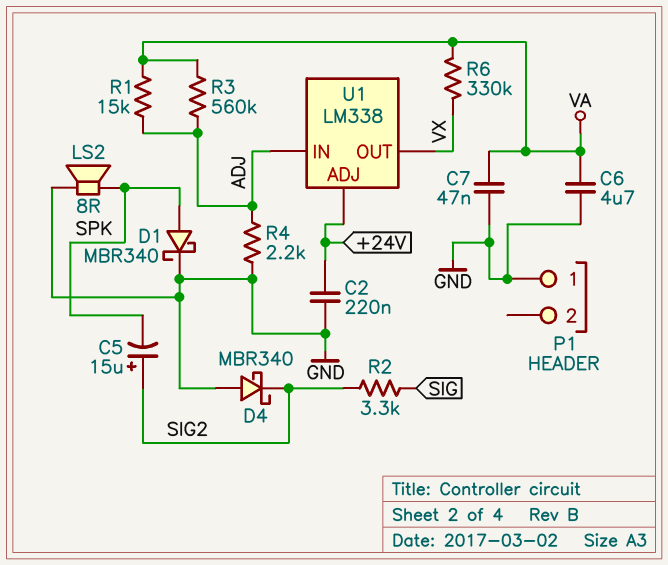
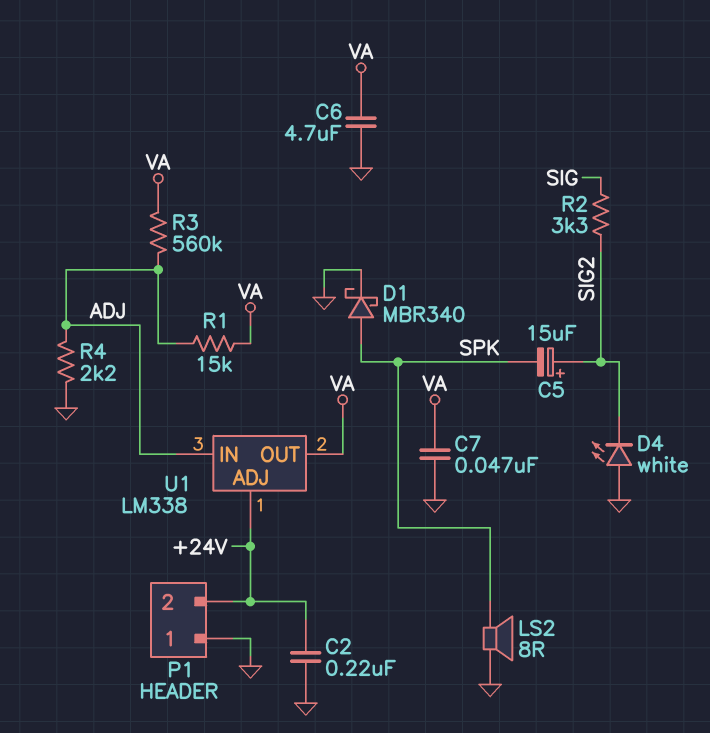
D4: schottky MBR340 (A GND, K SIG2) -> LED white (A GND, K SIG2)
P1 pin 2: none -> +24V
R6: 330k (VA, VX) -> none
U1 pin OUT: VX -> VA

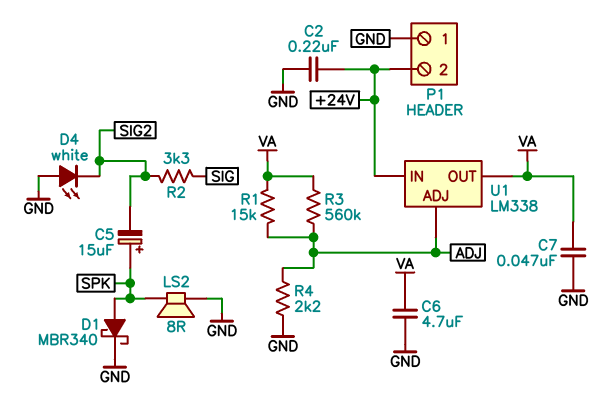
C5: 15uF (plus SIG2, minus SPK) -> 15uF (plus SPK, minus SIG2)
U1 pin ADJ: +24V -> ADJ
U1 pin IN: ADJ -> +24V

